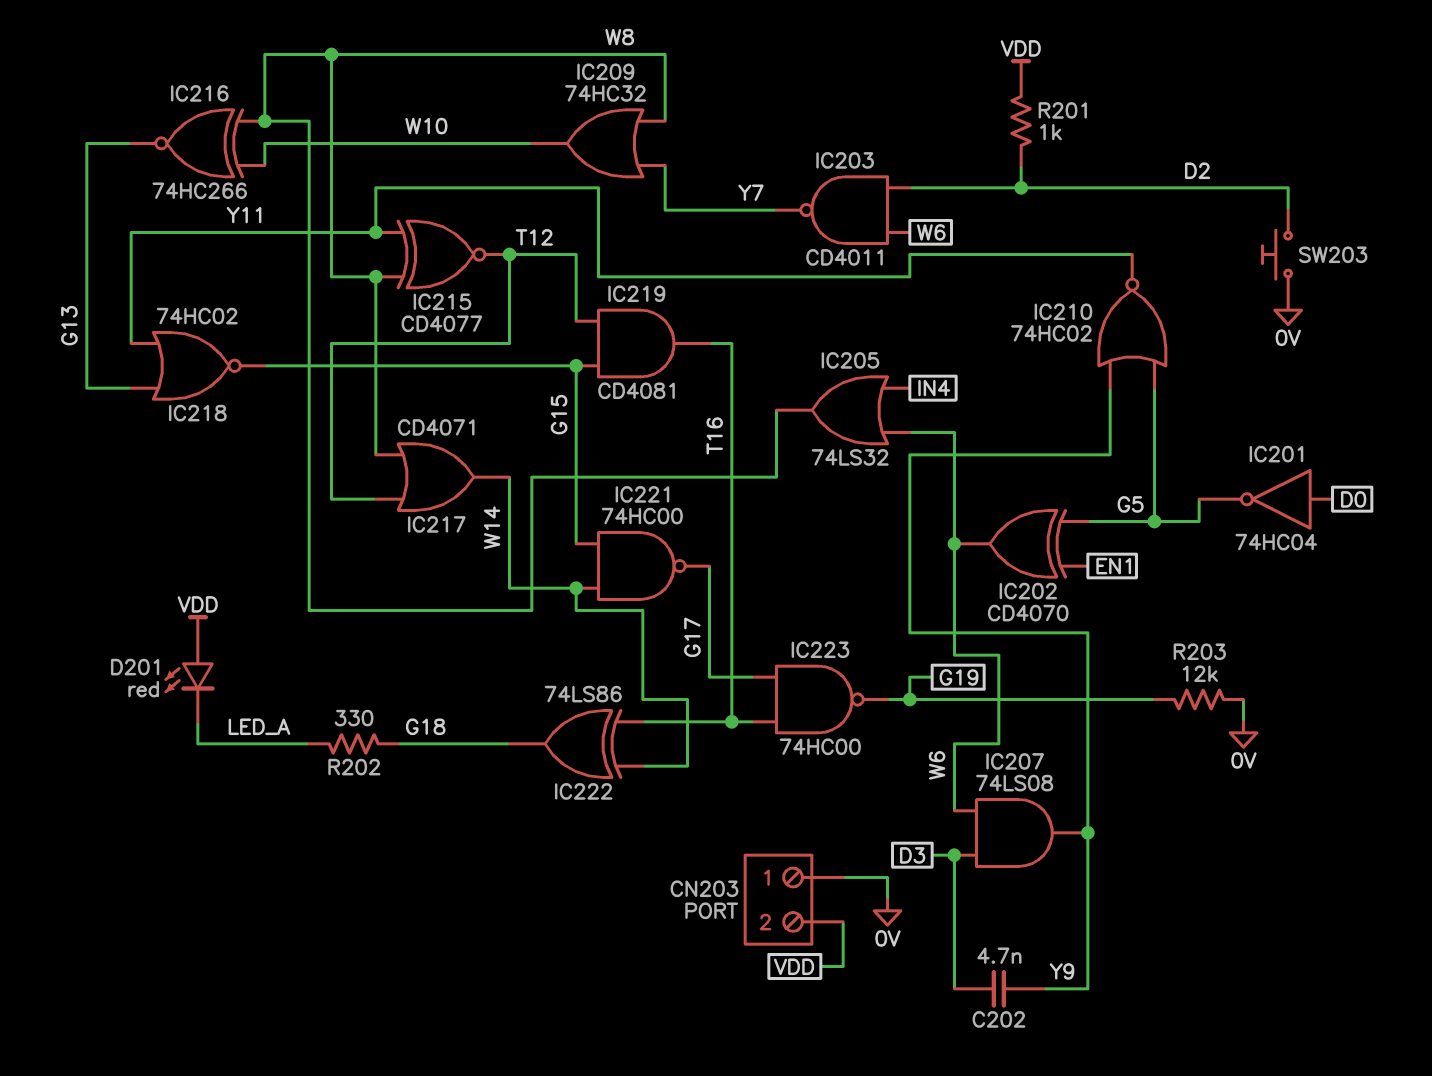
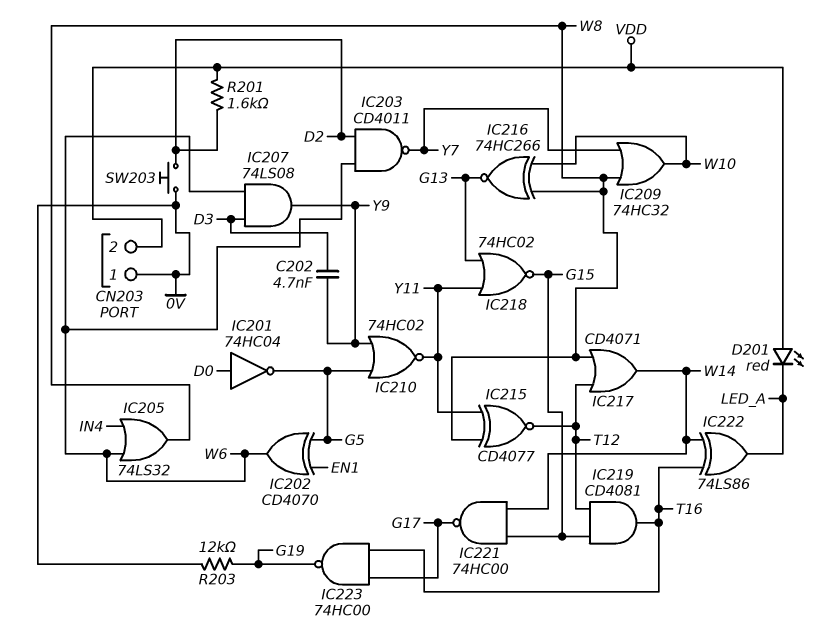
IC222: XOR 74LS86 (in T16, in W14, out G18) -> XOR 74LS86 (in T16, in W14, out LED_A)
R201: 1k (D2, VDD) -> 1.6k (D2, VDD)
R202: 330 (G18, LED_A) -> none

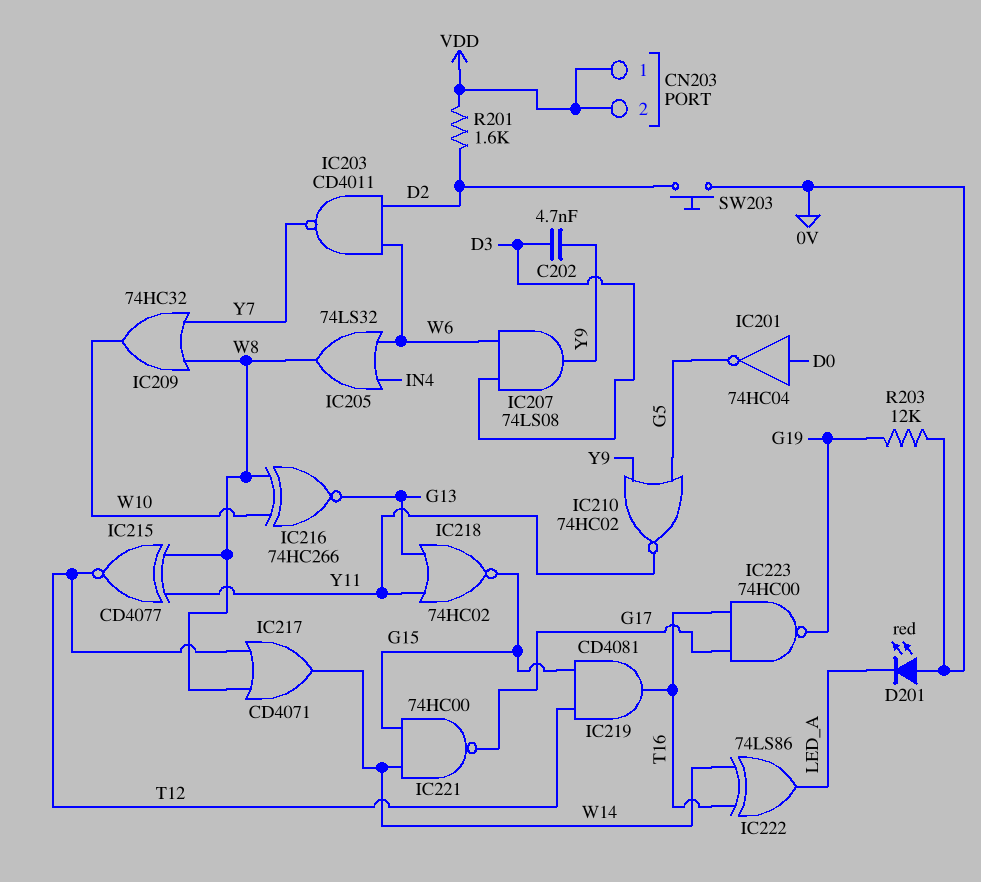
CN203 pin 1: 0V -> VDD
D201: LED red (A VDD, K LED_A) -> LED red (A 0V, K LED_A)
IC202: XOR CD4070 (in EN1, in G5, out W6) -> none

